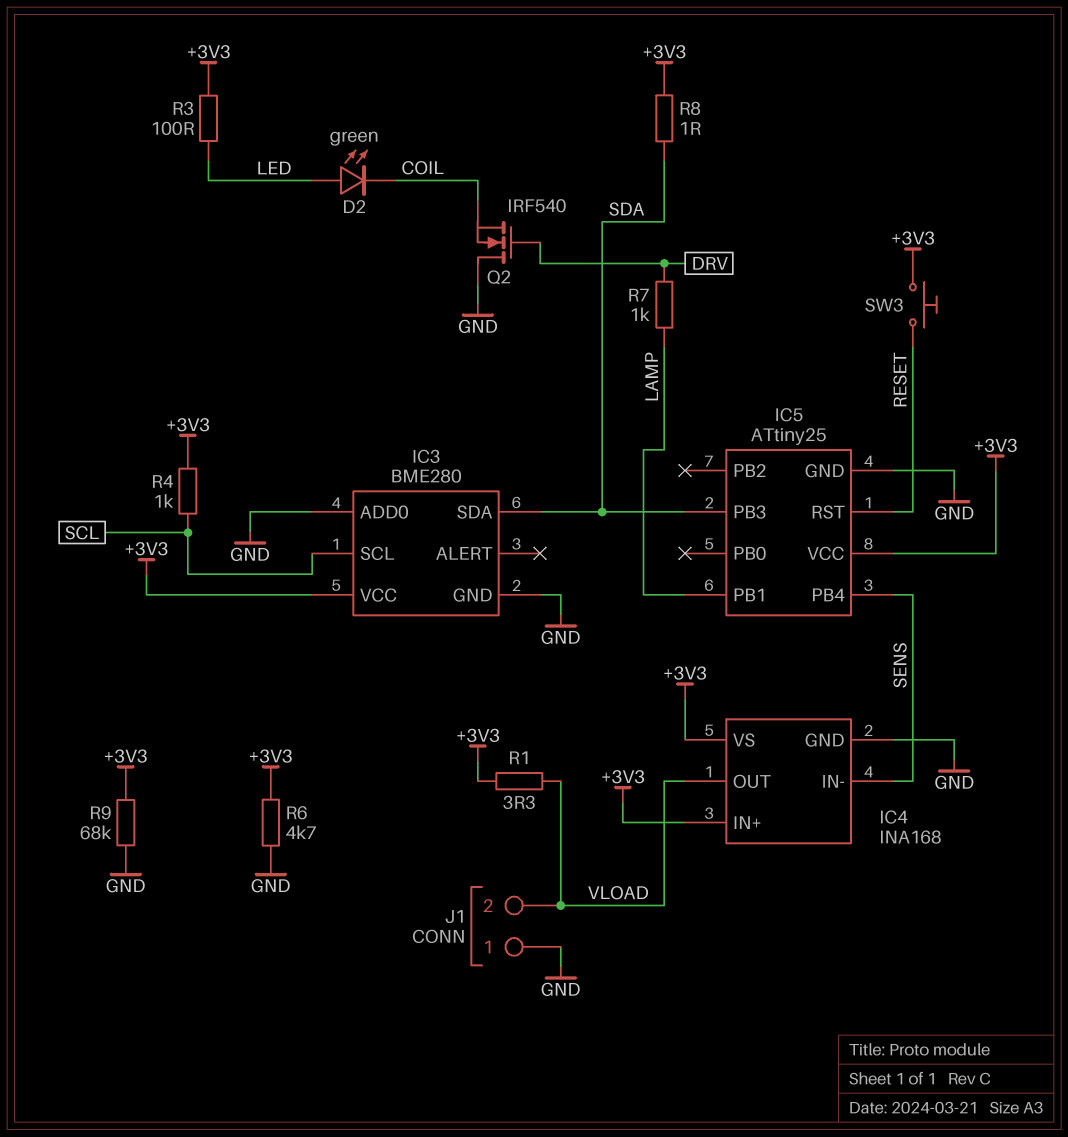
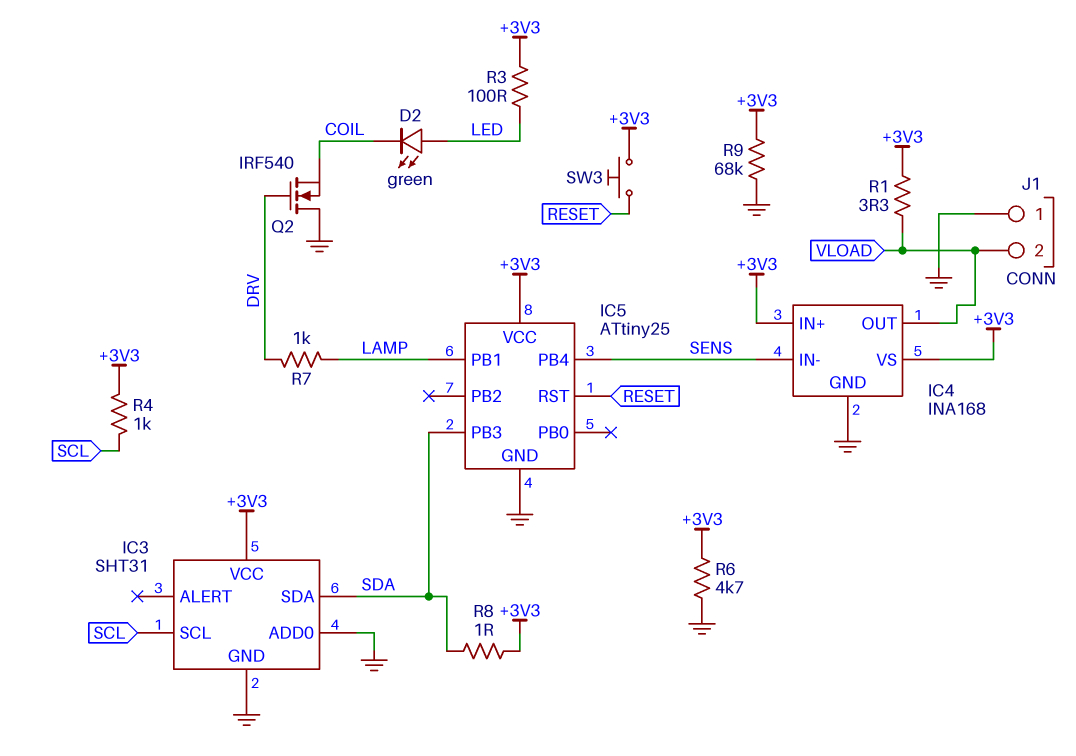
IC3: BME280 -> SHT31

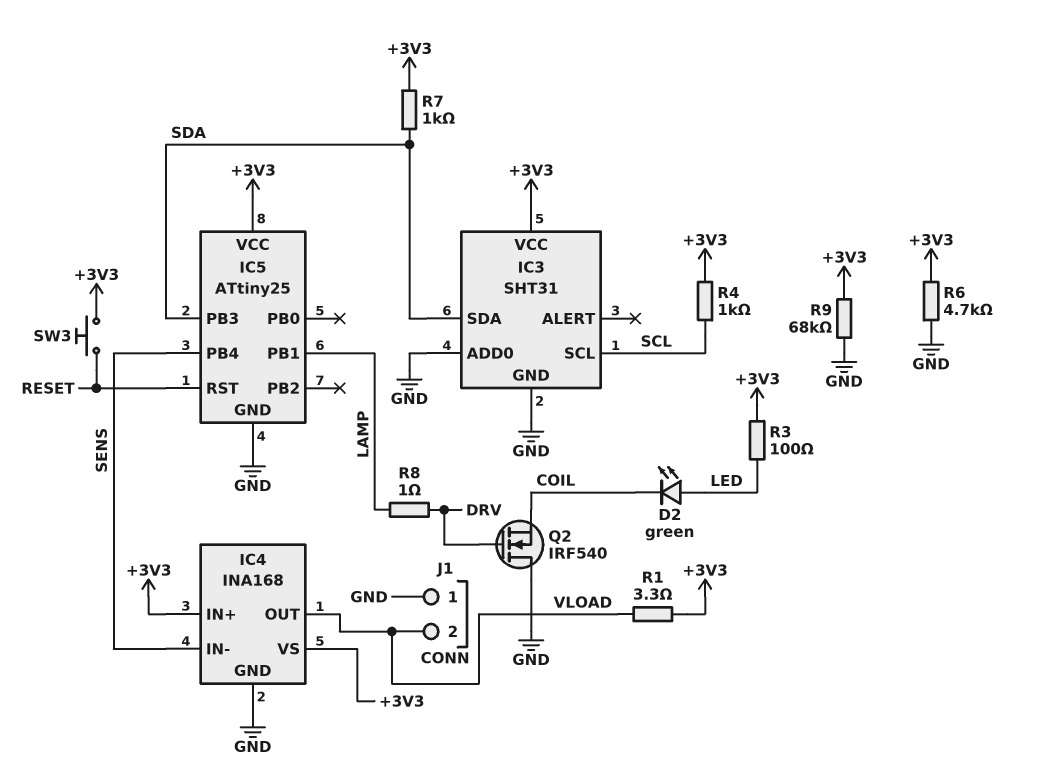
R7: 1k (DRV, LAMP) -> 1k (+3V3, SDA)
R8: 1 (+3V3, SDA) -> 1 (DRV, LAMP)

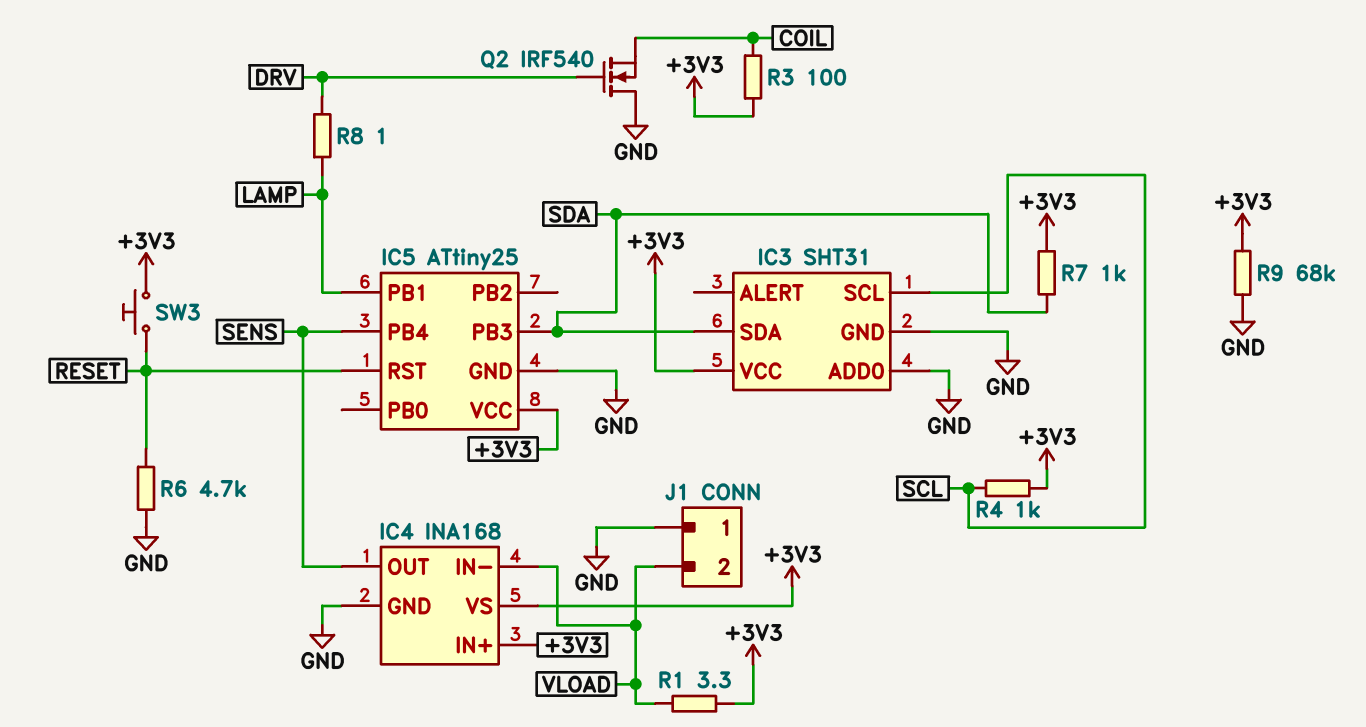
D2: LED green (A LED, K COIL) -> none
IC4 pin IN-: SENS -> VLOAD
IC4 pin OUT: VLOAD -> SENS
R3: 100 (+3V3, LED) -> 100 (+3V3, COIL)
R6: 4.7k (+3V3, GND) -> 4.7k (GND, RESET)

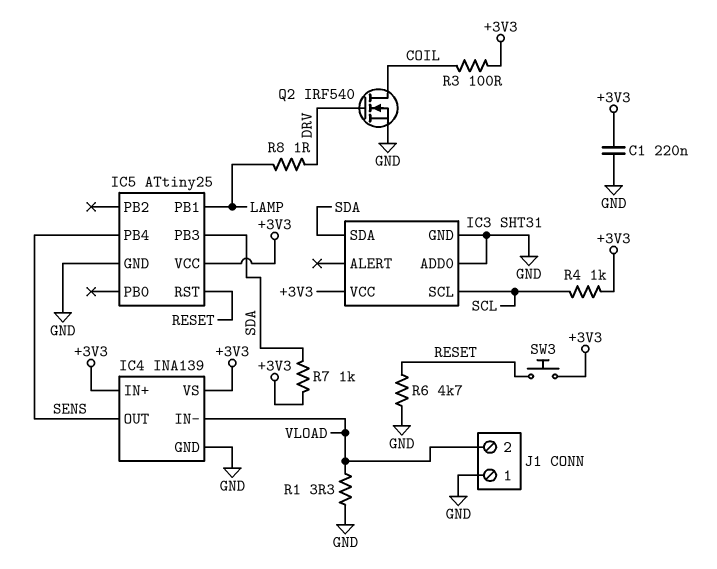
C1: none -> 220nF (+3V3, GND)
IC4: INA168 -> INA139
Q2: NMOS IRF540 (G DRV, D GND, S COIL) -> NMOS IRF540 (G DRV, D COIL, S GND)
R1: 3.3 (+3V3, VLOAD) -> 3.3 (GND, VLOAD)
R9: 68k (+3V3, GND) -> none

